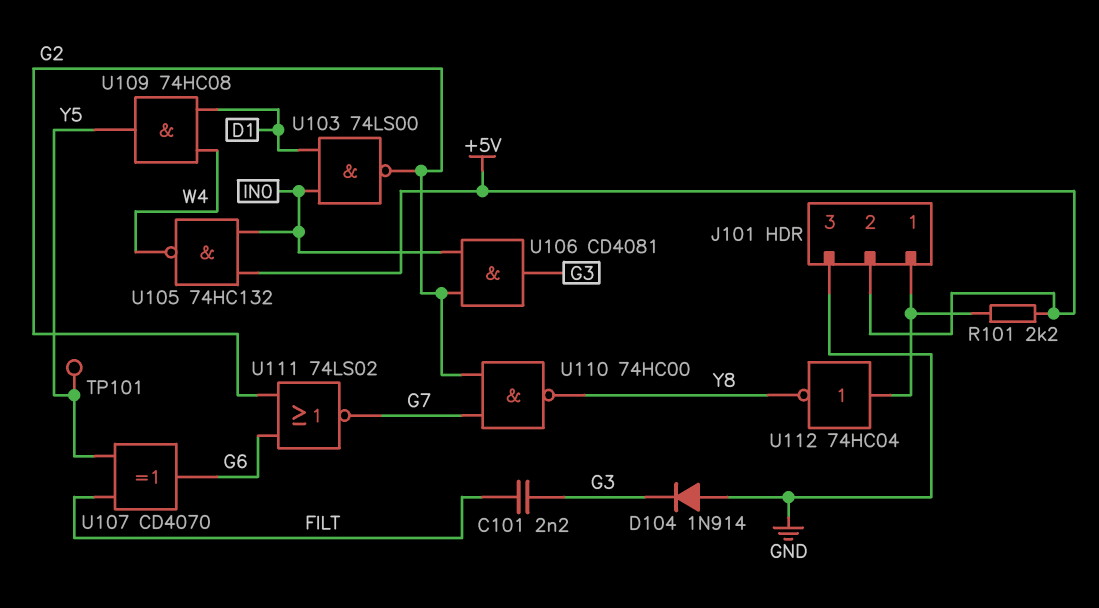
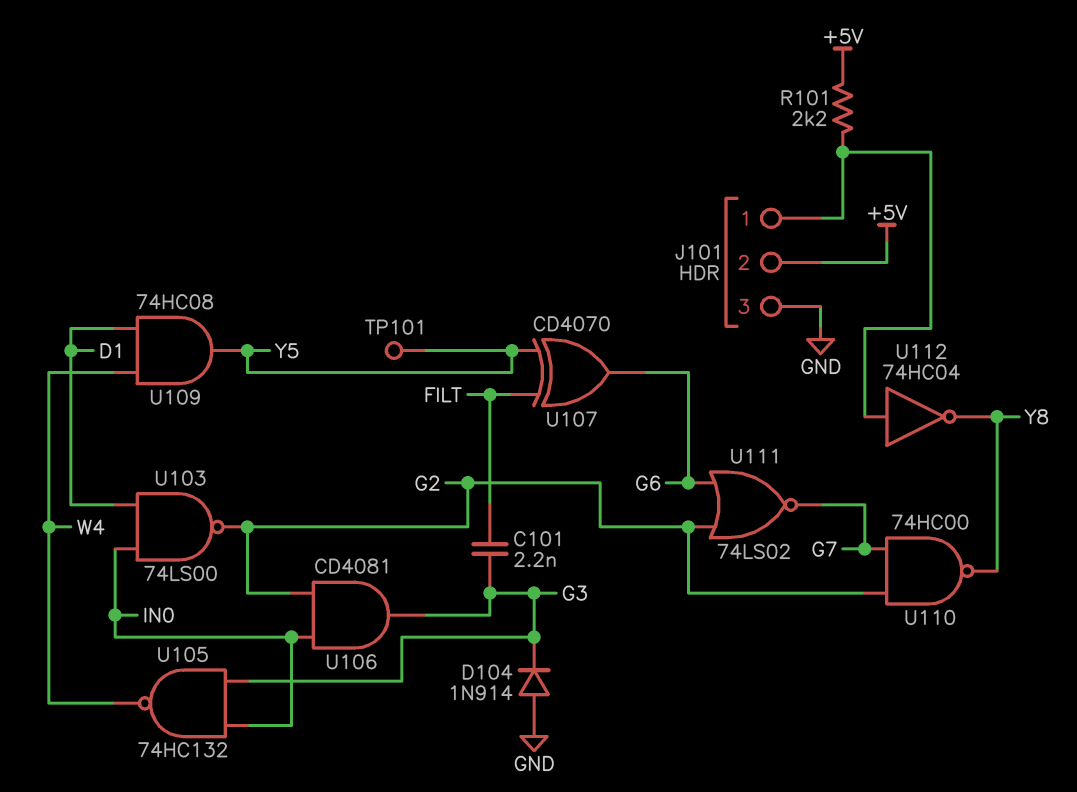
U105: NAND 74HC132 (in +5V, in IN0, out W4) -> NAND 74HC132 (in G3, in IN0, out W4)

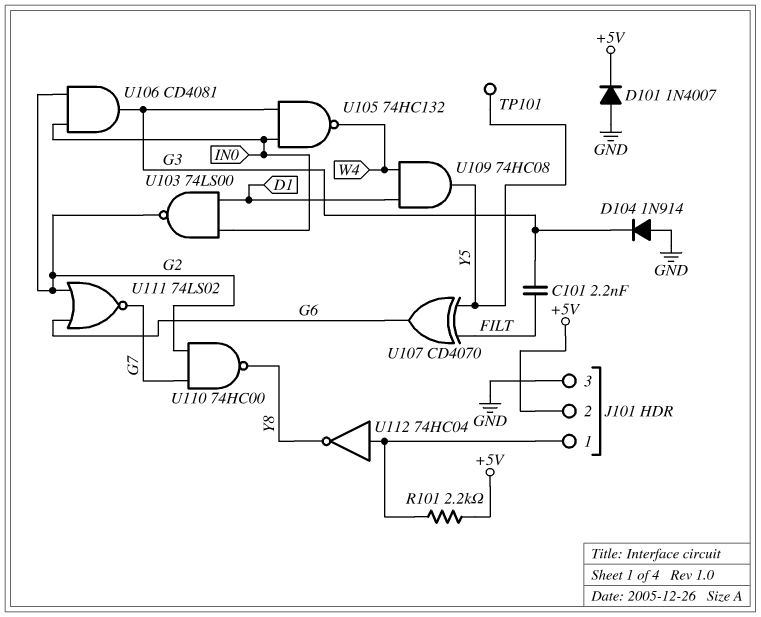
D101: none -> diode 1N4007 (A GND, K +5V)

